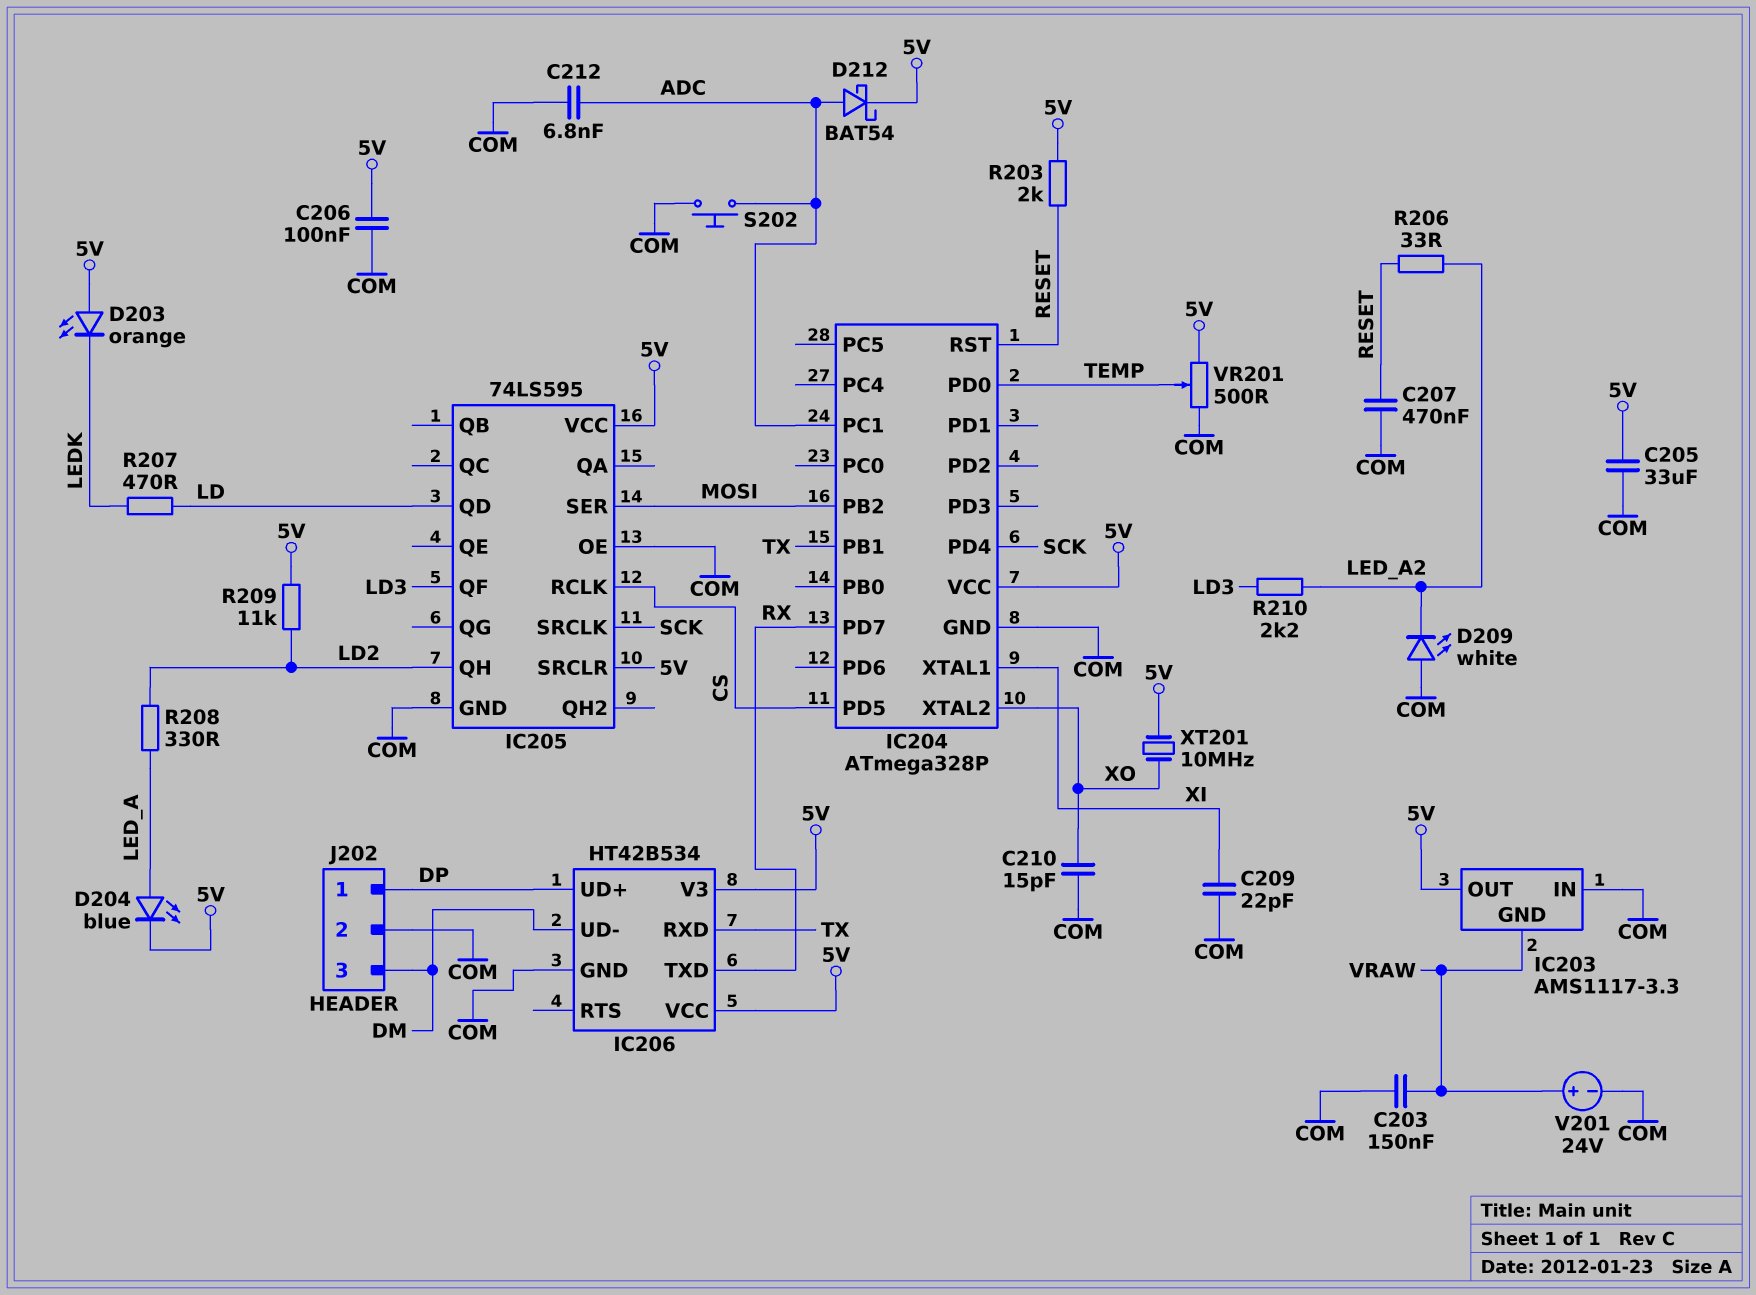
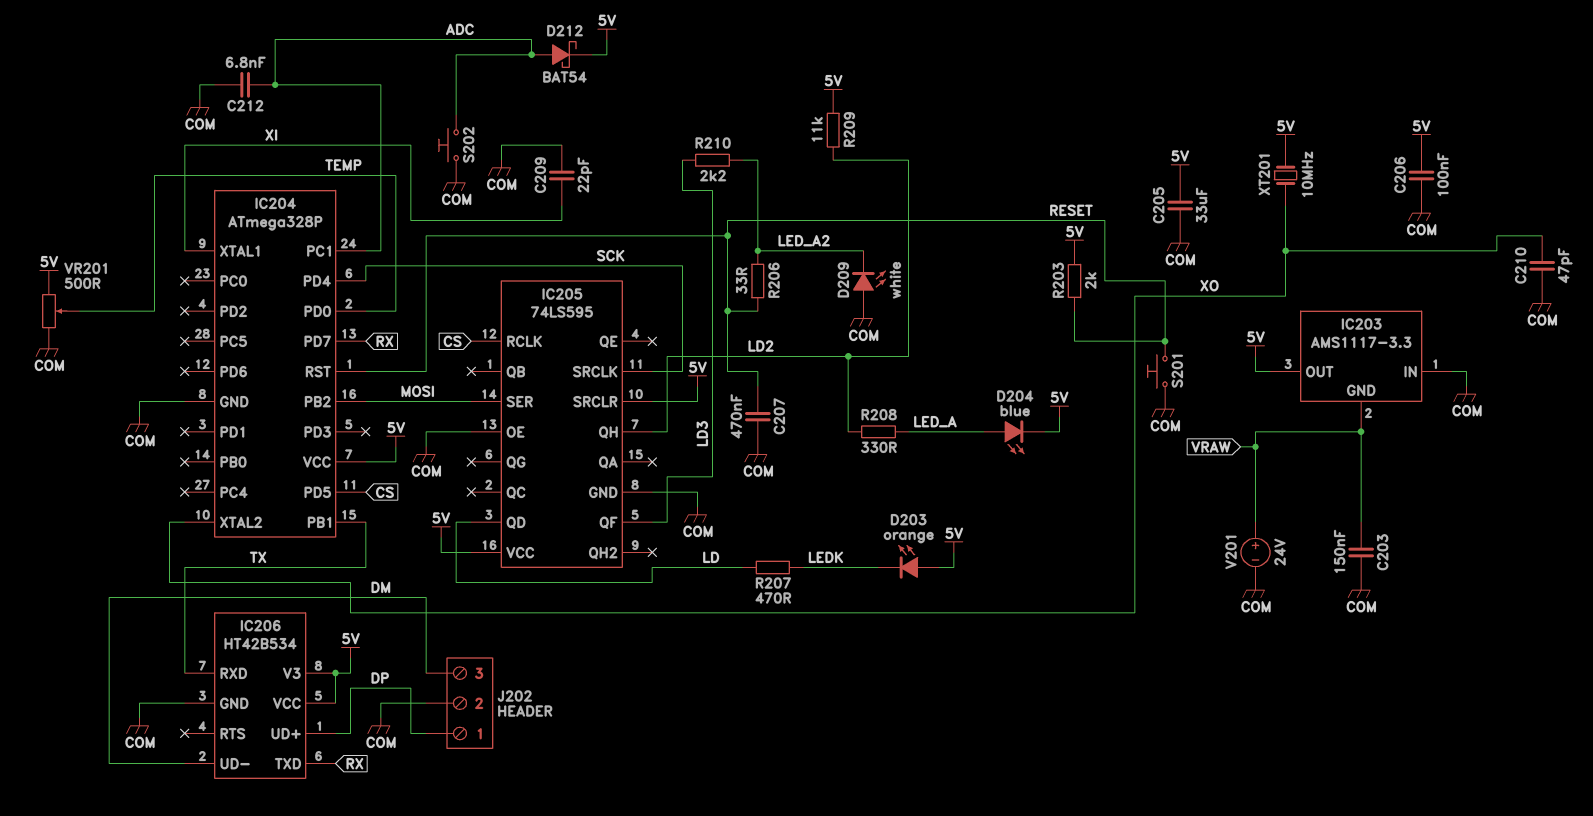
C210: 15pF (COM, XO) -> 47pF (COM, XO)
S201: none -> button (COM, RESET)

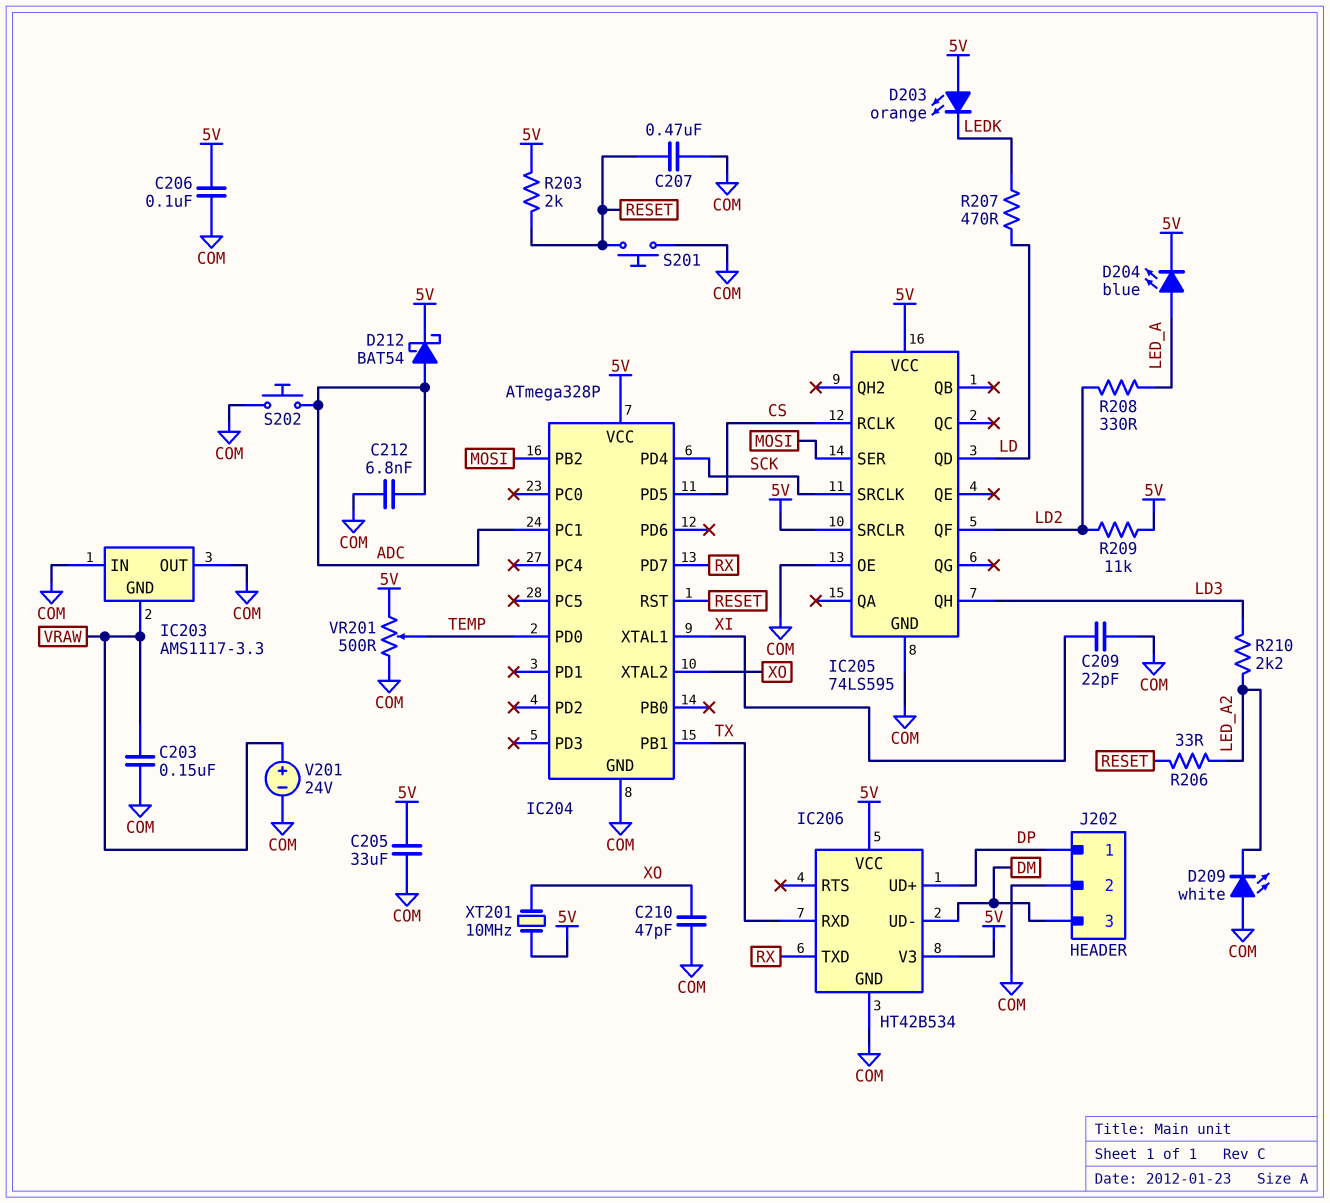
IC203 pin OUT: 5V -> COM
IC205 pin QF: LD3 -> LD2
IC205 pin QH: LD2 -> LD3

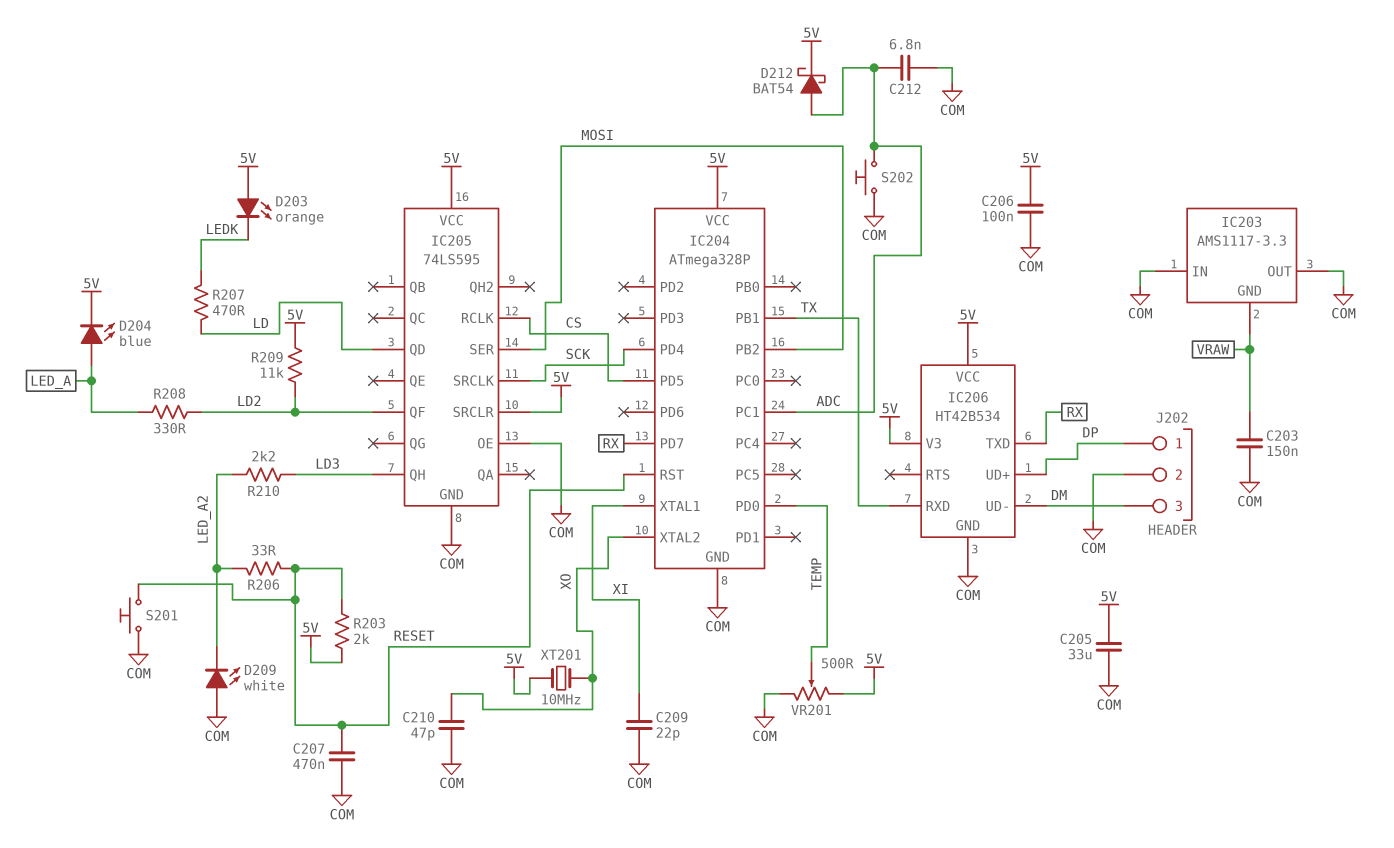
V201: 24V (plus VRAW, minus COM) -> none

